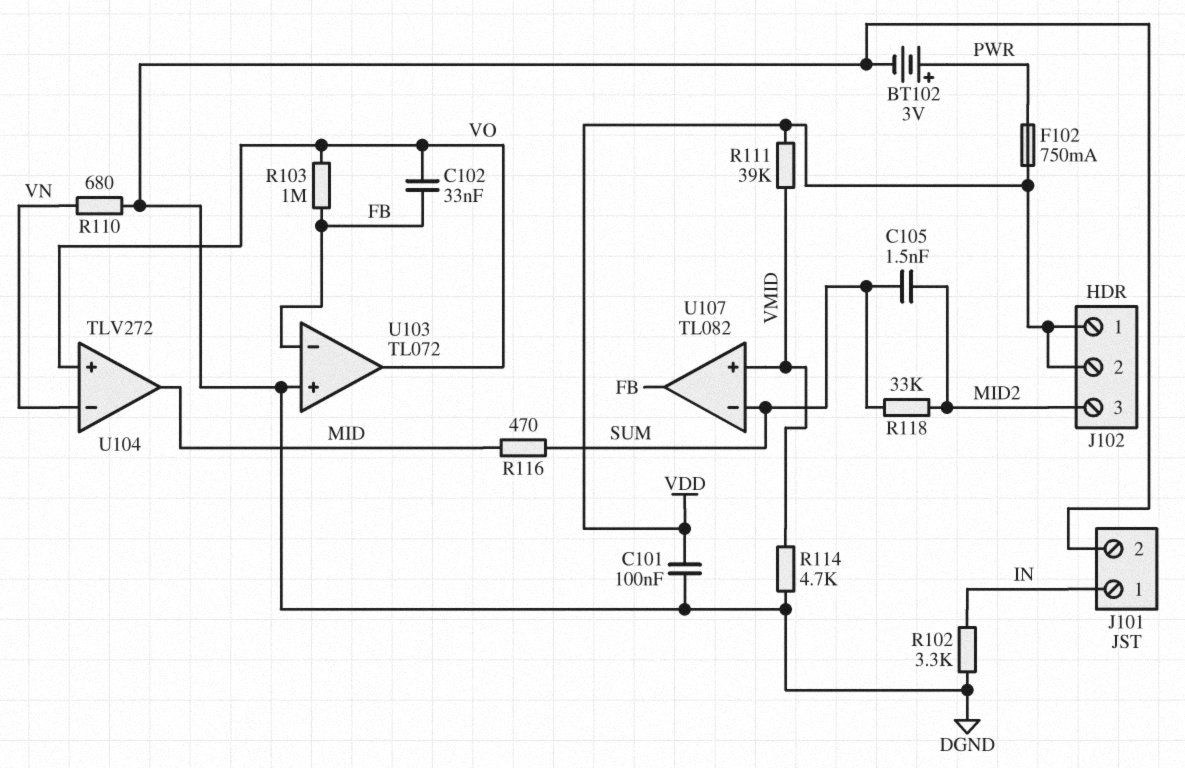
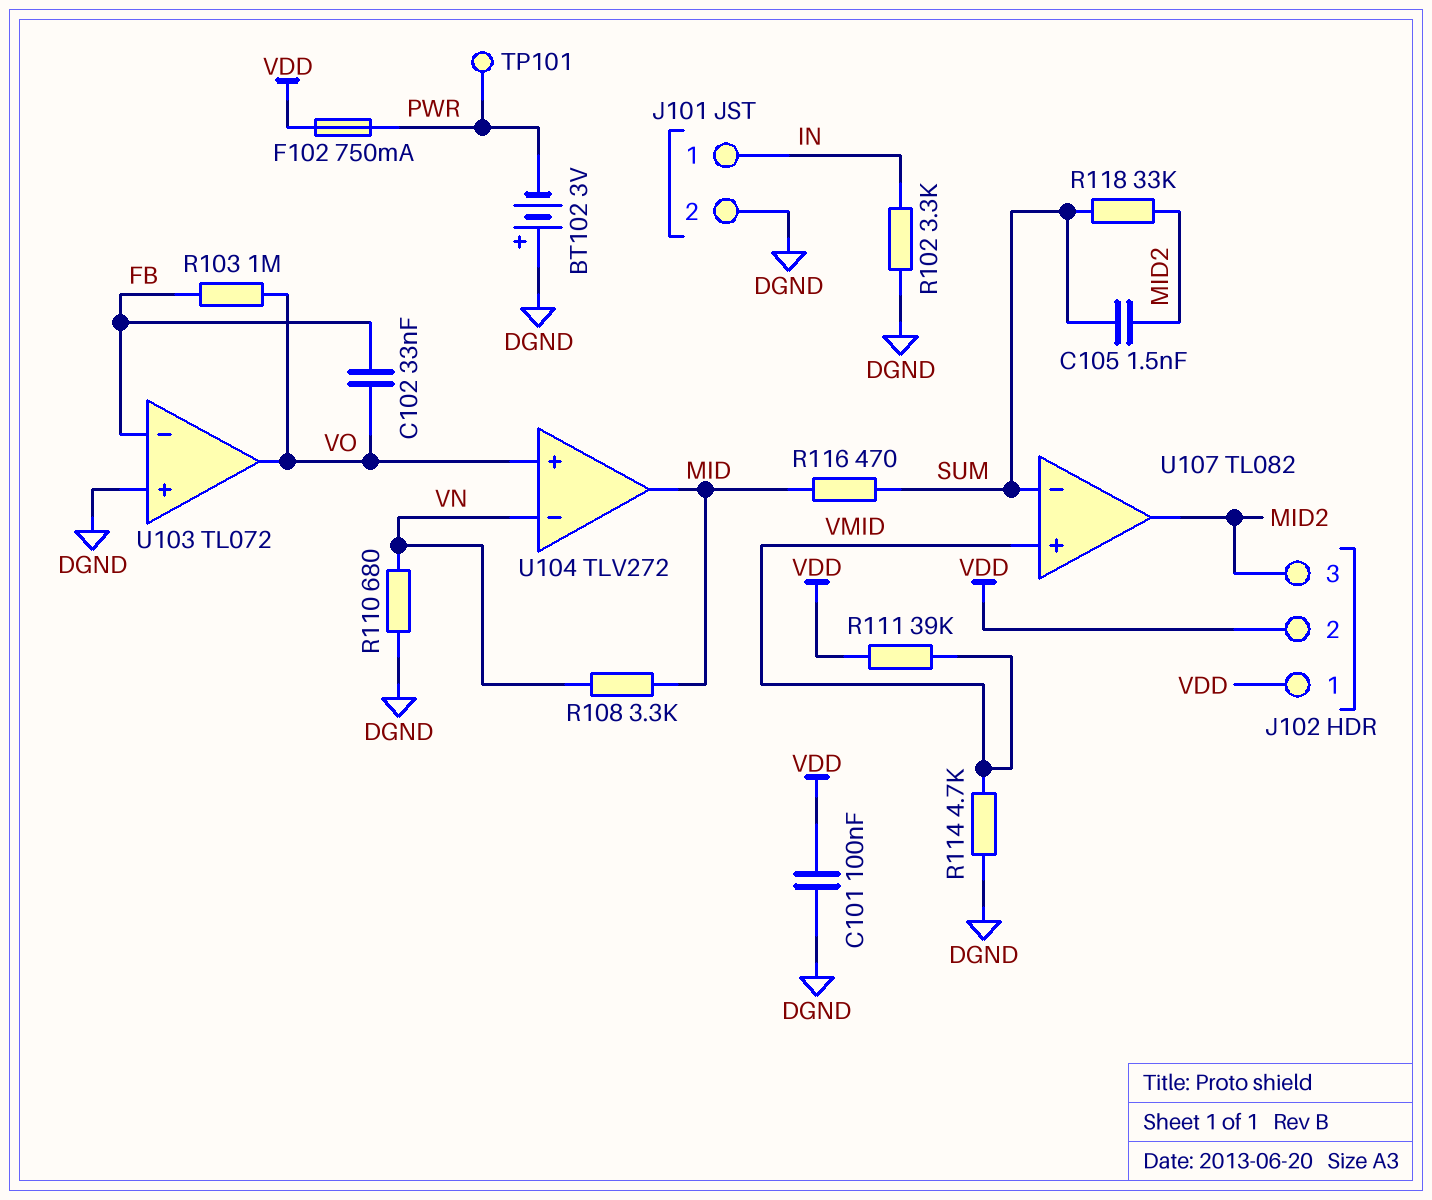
BT102: 3V (plus PWR, minus DGND) -> 3V (plus DGND, minus PWR)
R108: none -> 3.3k (MID, VN)
TP101: none -> test point (PWR)
U107 pin out: FB -> MID2

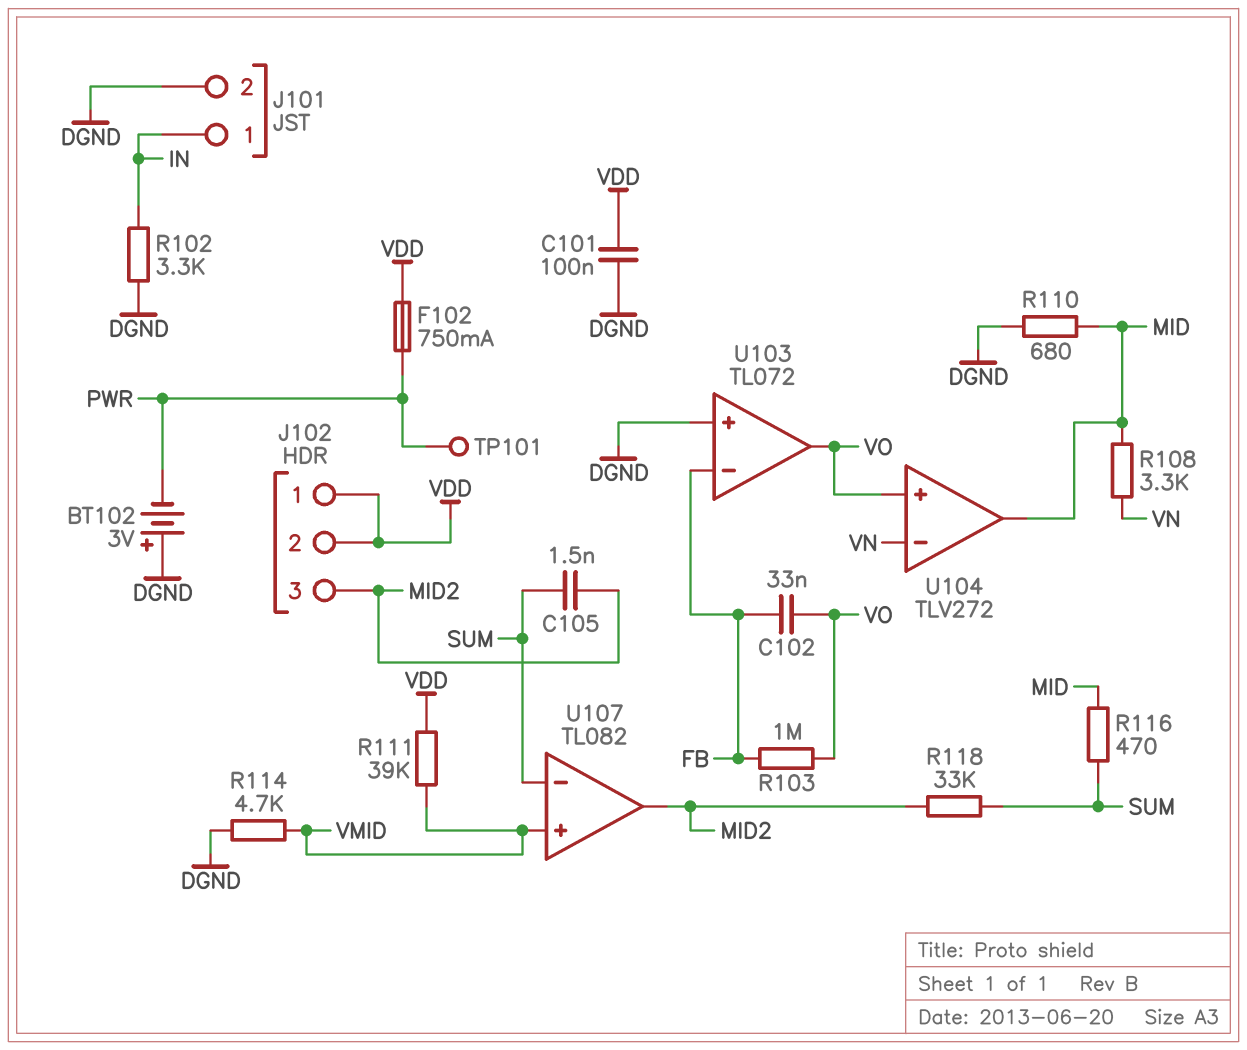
R110: 680 (DGND, VN) -> 680 (DGND, MID)

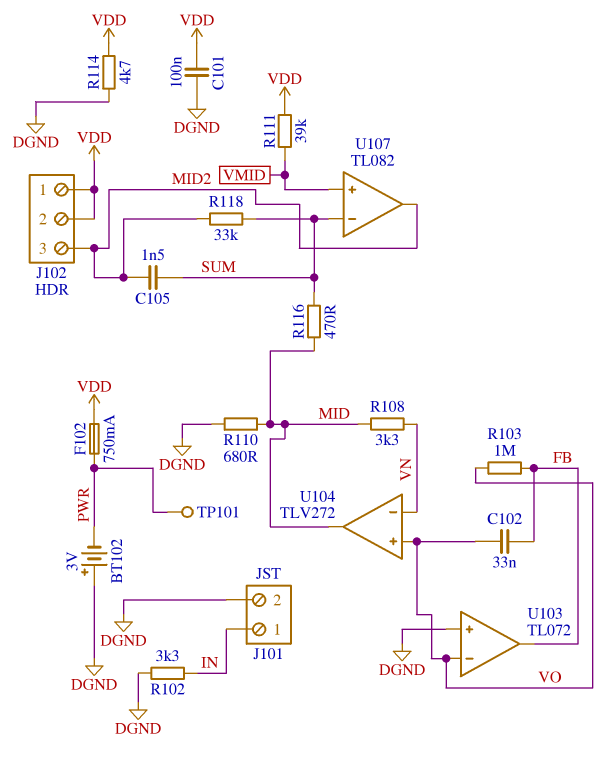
R114: 4.7k (DGND, VMID) -> 4.7k (DGND, VDD)
U103 pin in-: FB -> VO
U103 pin out: VO -> FB

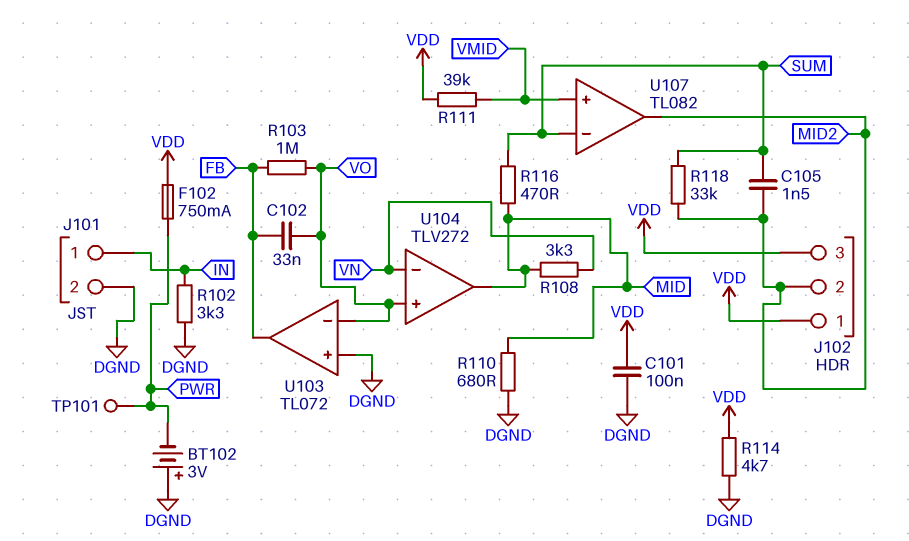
J102 pin 2: VDD -> MID2
J102 pin 3: MID2 -> VDD

